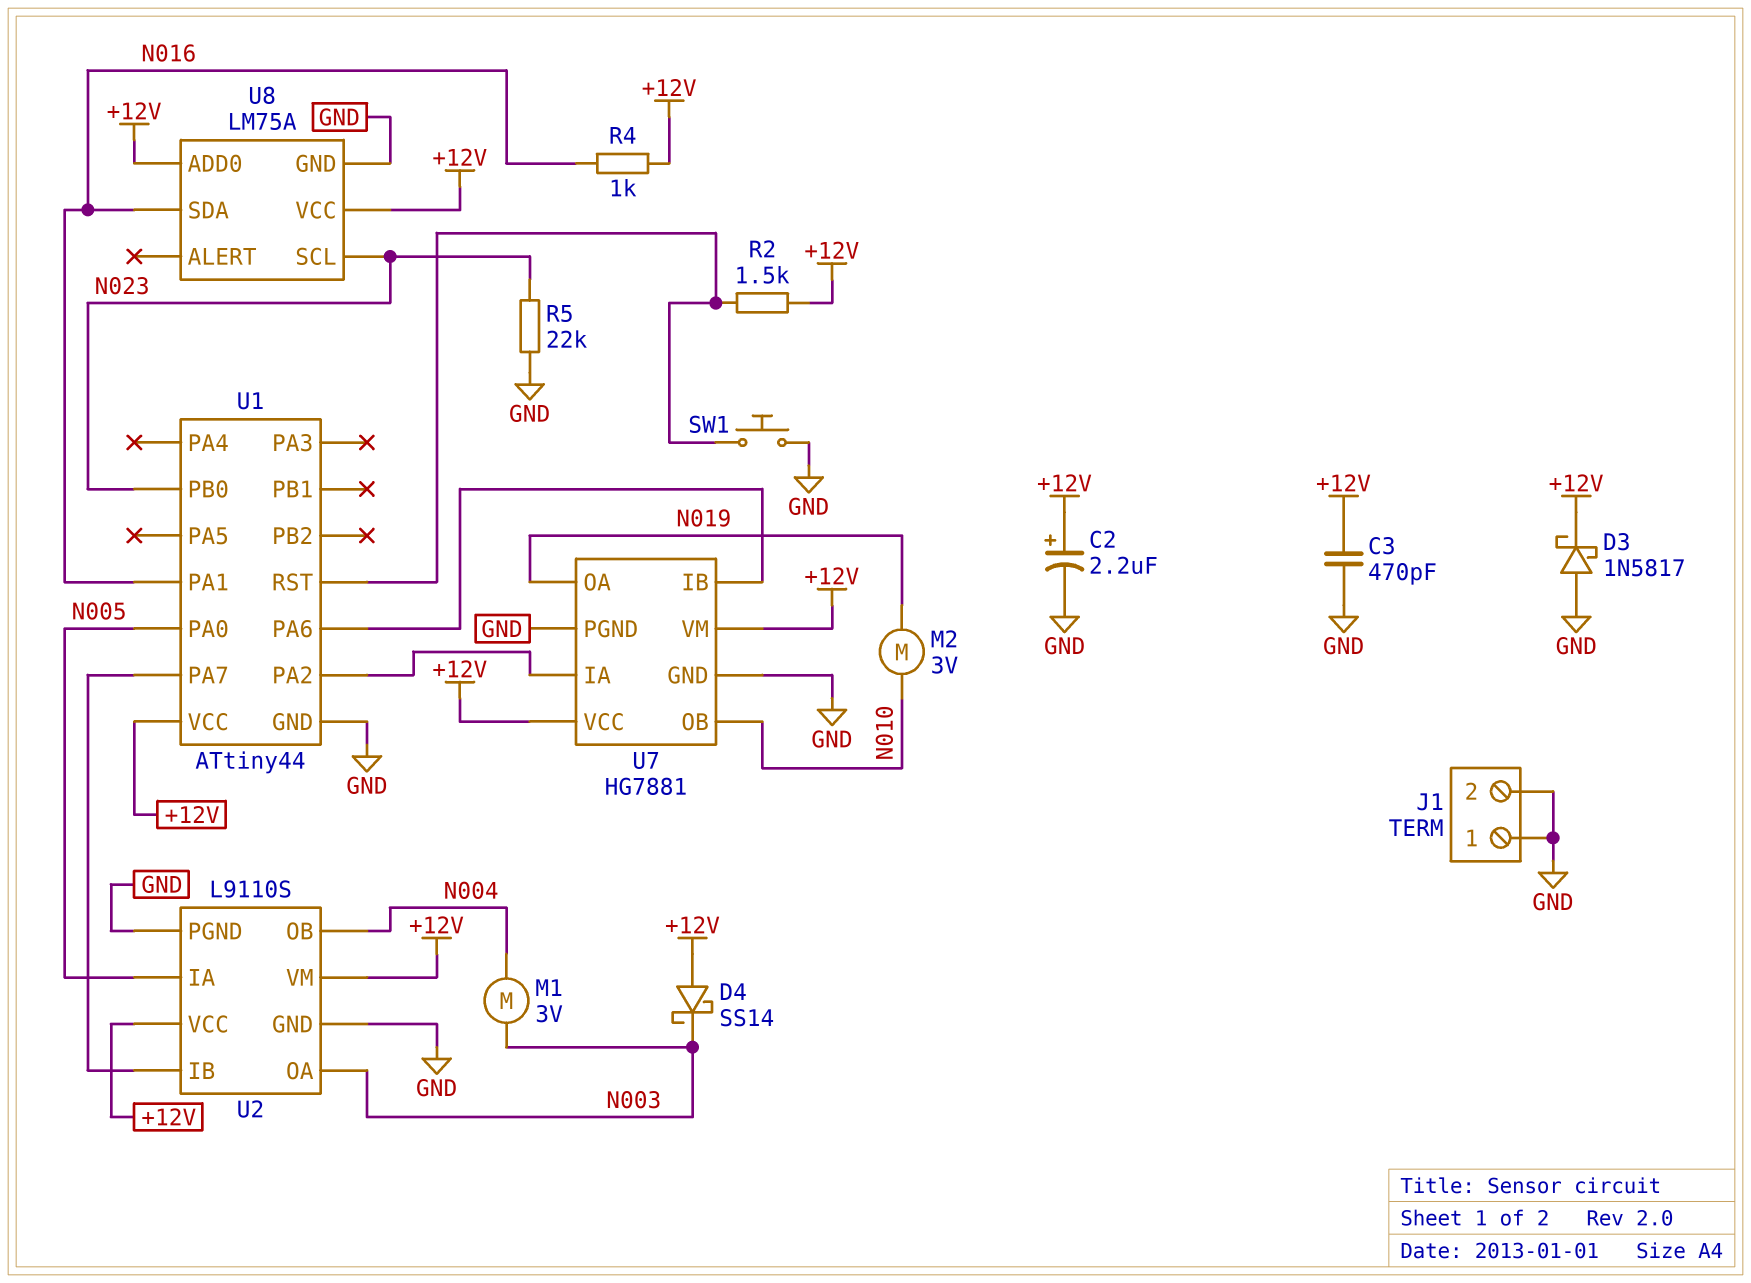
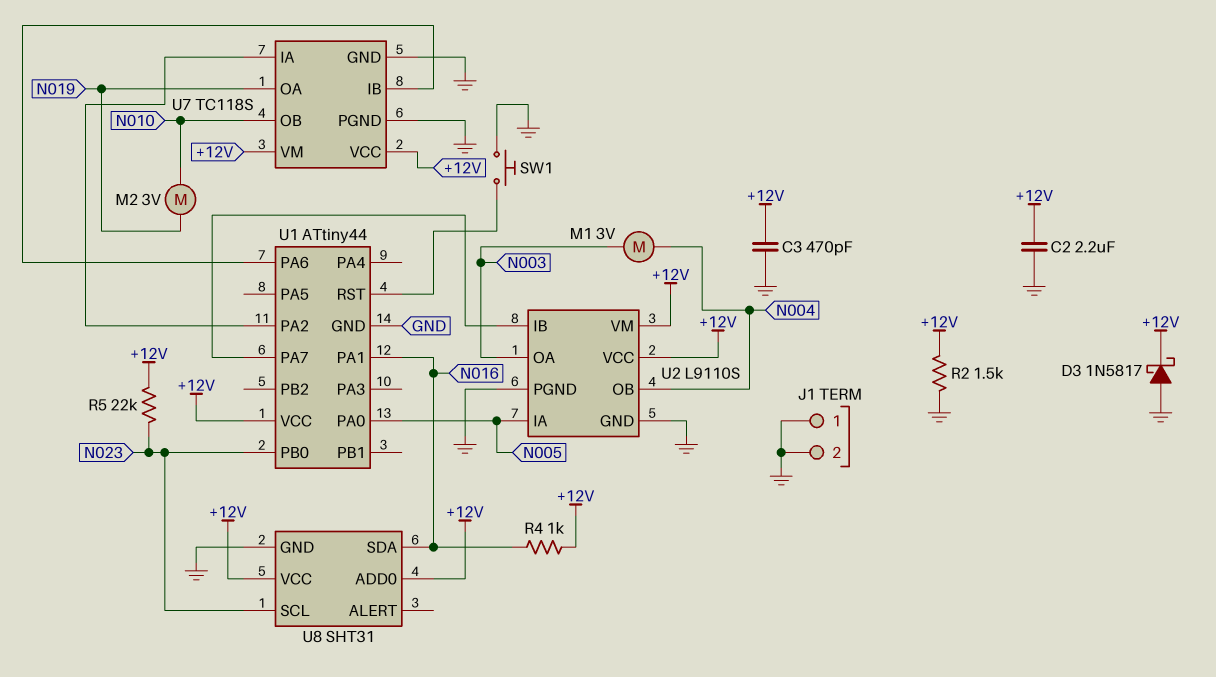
C2: 2.2uF (plus +12V, minus GND) -> 2.2uF (+12V, GND)
D4: schottky SS14 (A +12V, K N003) -> none
R2: 1.5k (+12V, U1/RST) -> 1.5k (+12V, GND)
R5: 22k (GND, N023) -> 22k (+12V, N023)
U7: HG7881 -> TC118S
U8: LM75A -> SHT31

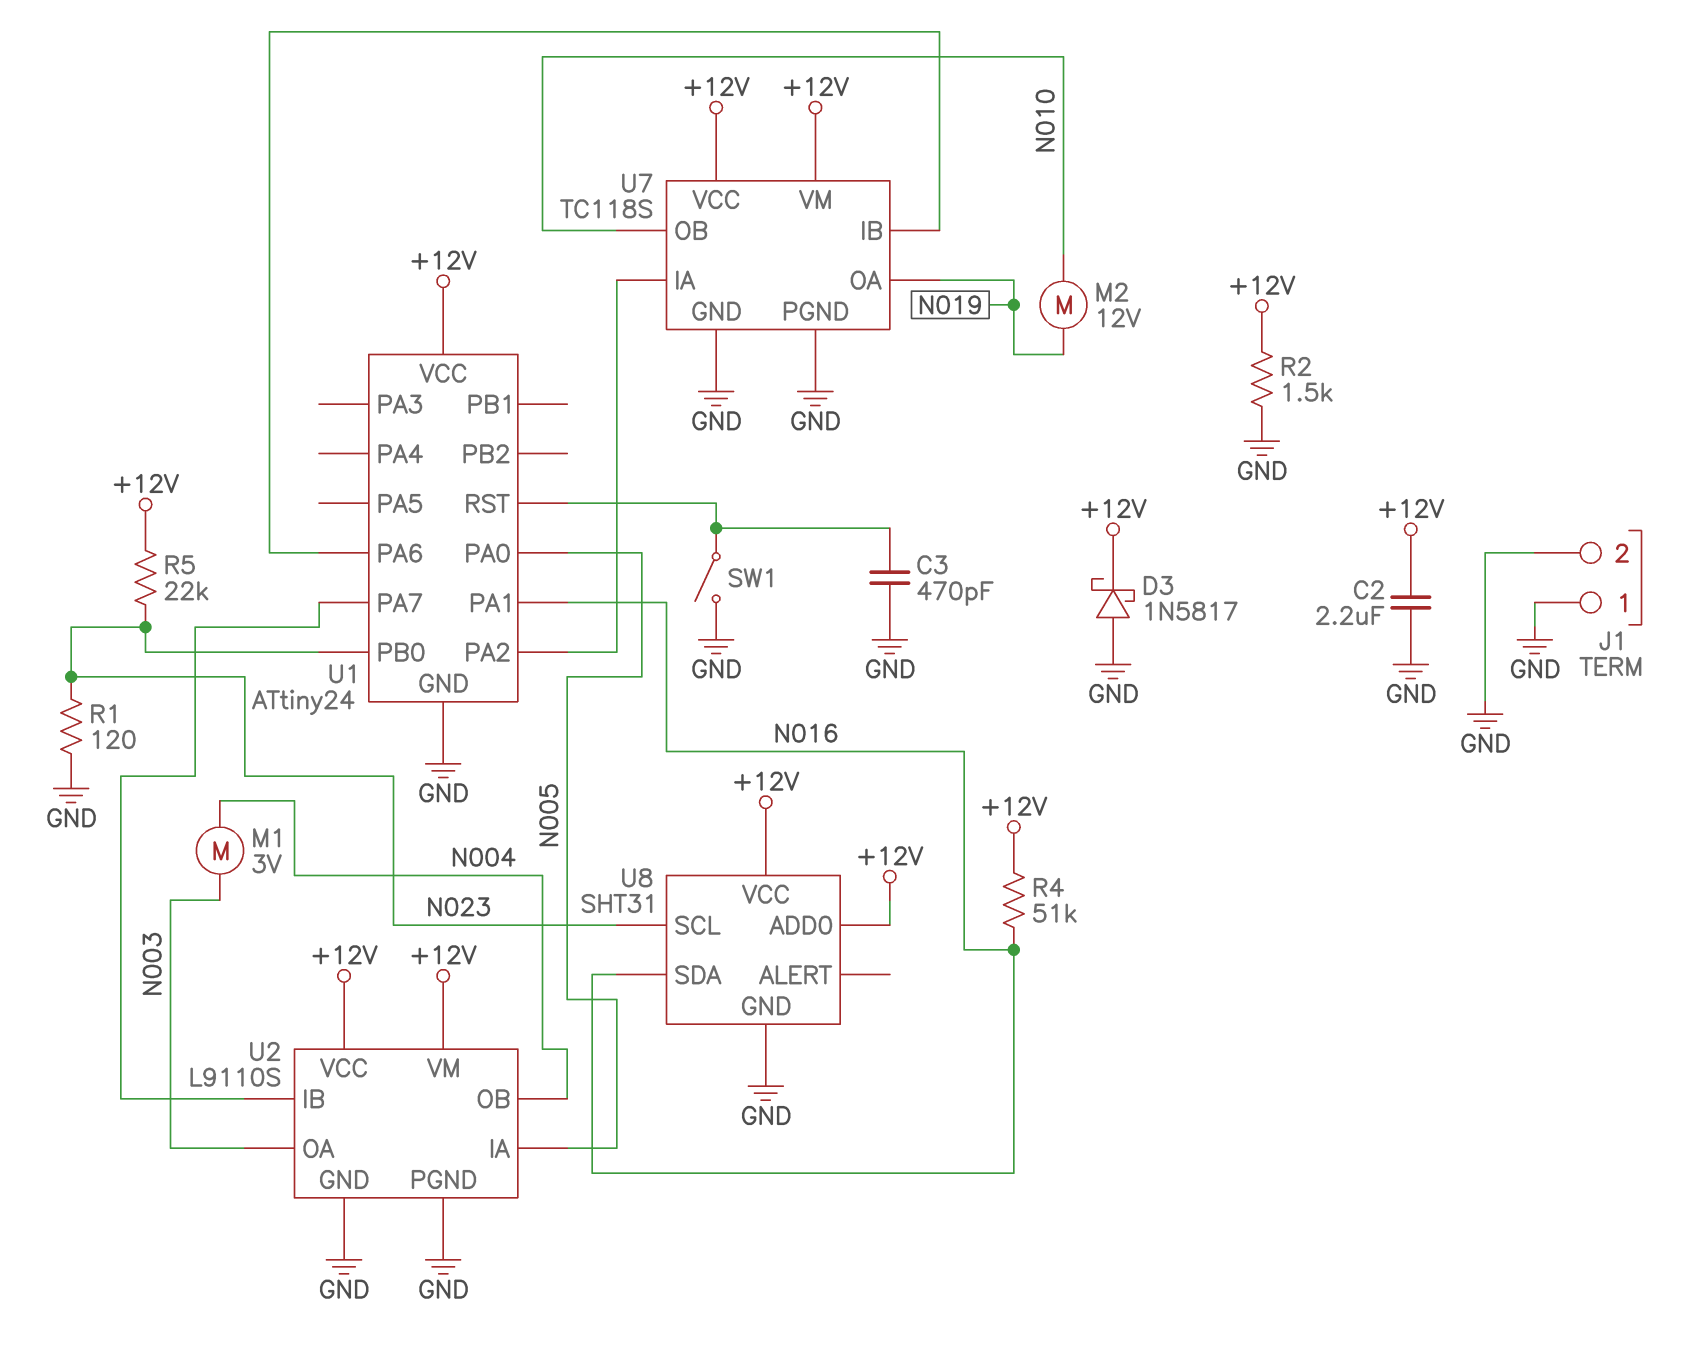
C3: 470pF (+12V, GND) -> 470pF (GND, U1/RST)
M2: motor 3V (N010, N019) -> motor 12V (N010, N019)
R1: none -> 120 (GND, N023)
R4: 1k (+12V, N016) -> 51k (+12V, N016)
SW1: button (GND, U1/RST) -> switch (GND, U1/RST)
U1: ATtiny44 -> ATtiny24

